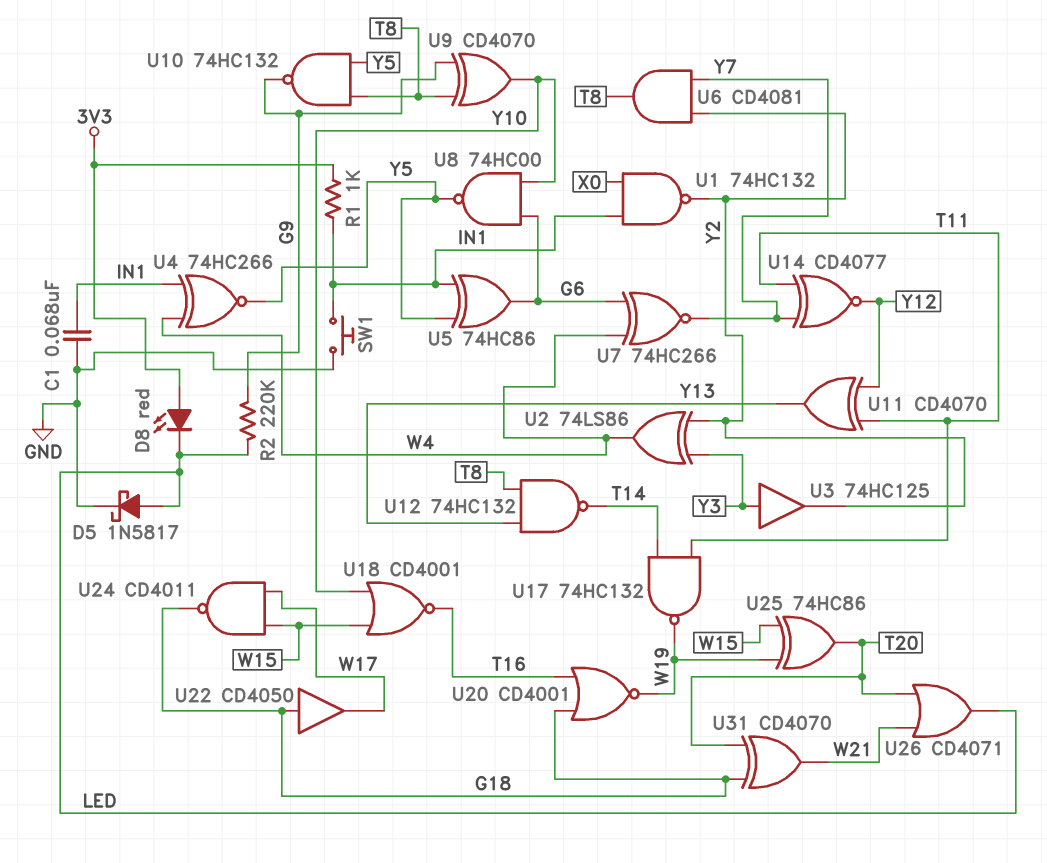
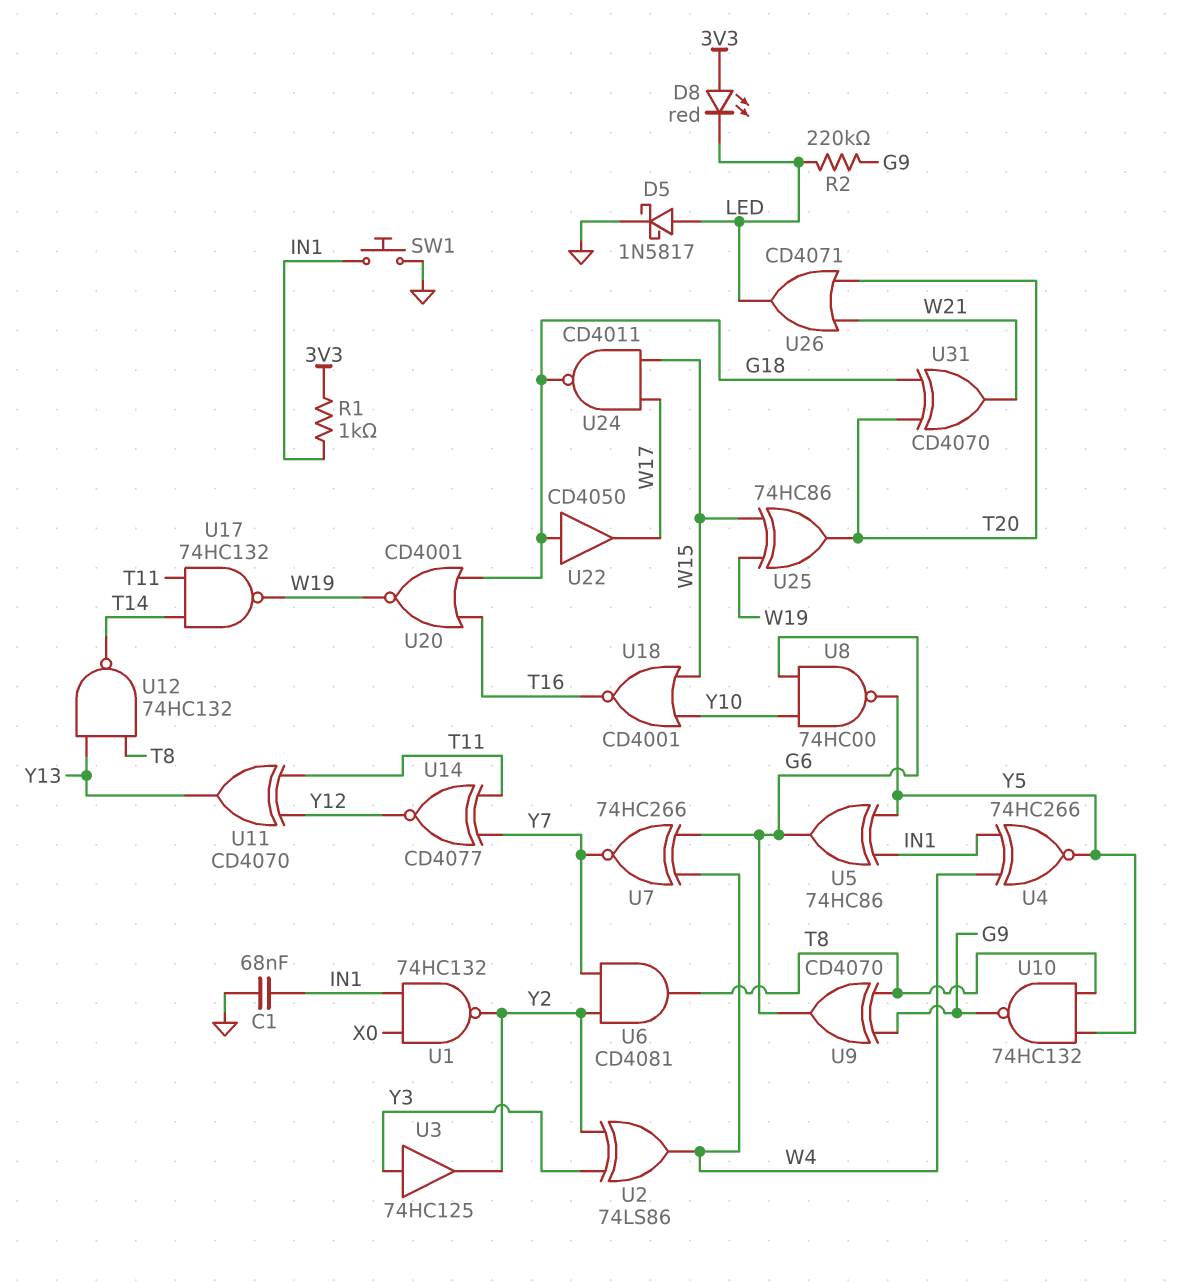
U9: XOR CD4070 (in G9, in T8, out Y10) -> XOR CD4070 (in G9, in T8, out G6)

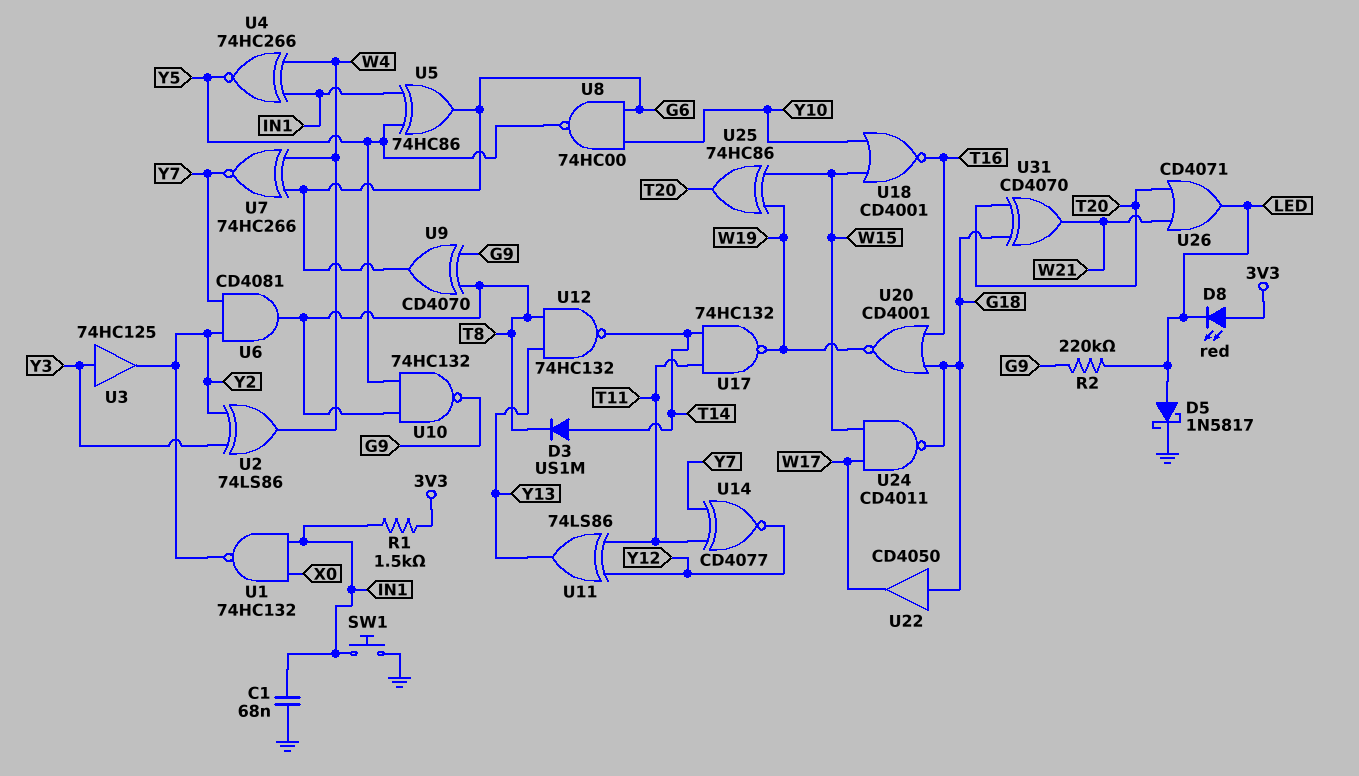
D3: none -> diode US1M (A T14, K T8)
R1: 1k (3V3, IN1) -> 1.5k (3V3, IN1)
U11: XOR CD4070 (in T11, in Y12, out Y13) -> XOR 74LS86 (in T11, in Y12, out Y13)

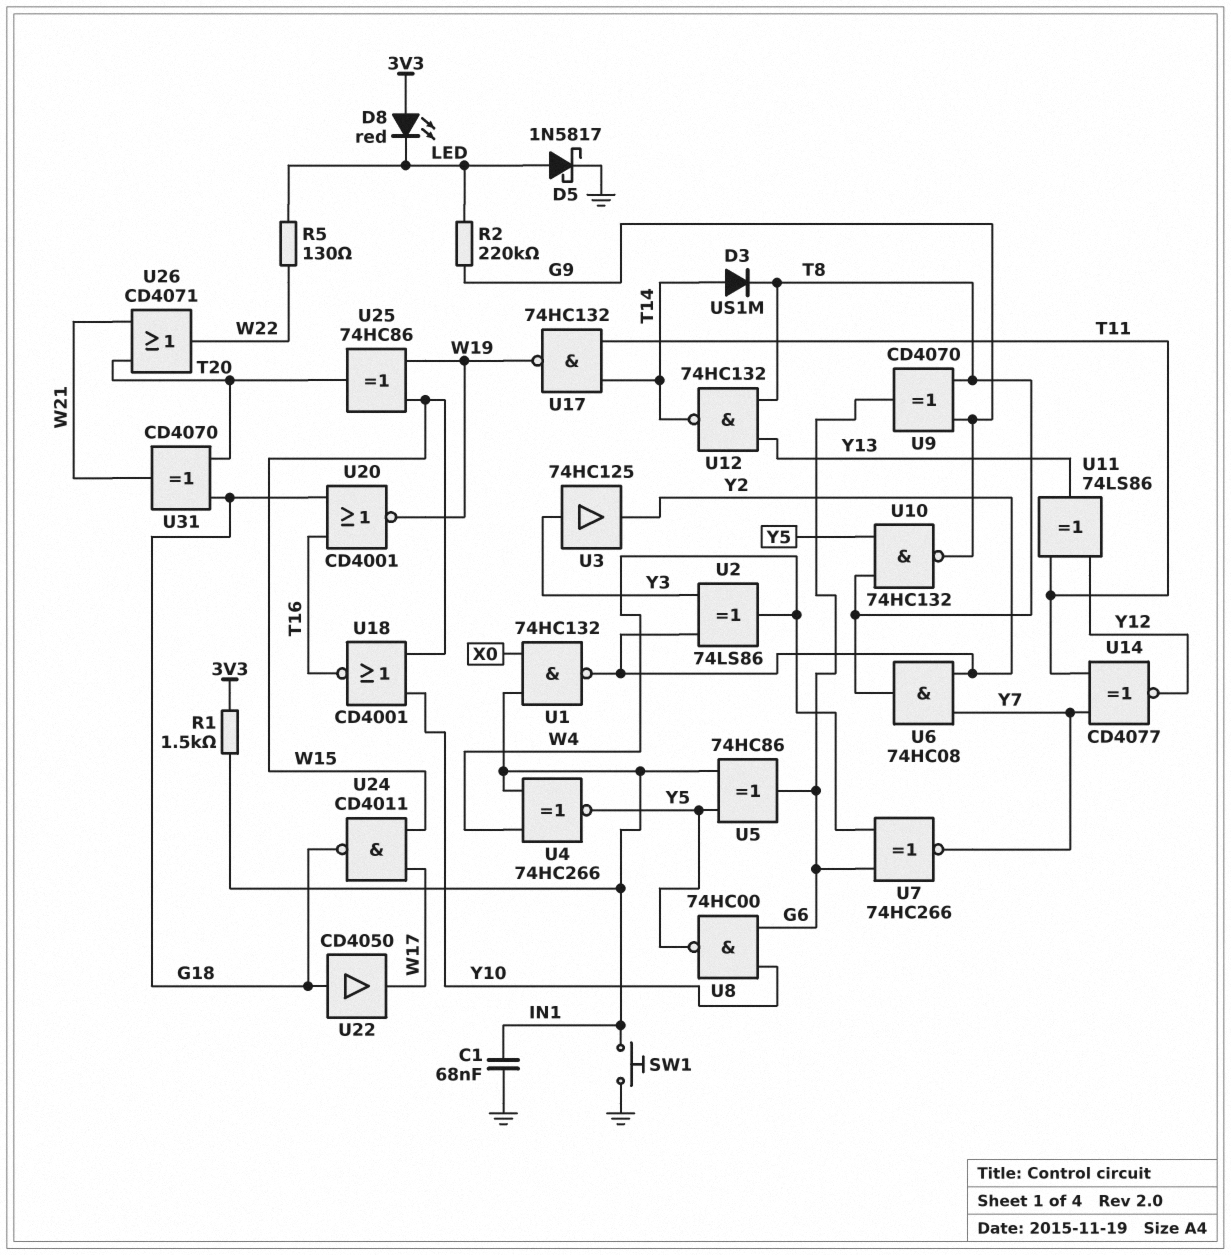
R5: none -> 130 (LED, W22)
U6: AND CD4081 (in Y2, in Y7, out T8) -> AND 74HC08 (in Y2, in Y7, out T8)
U26: OR CD4071 (in T20, in W21, out LED) -> OR CD4071 (in T20, in W21, out W22)

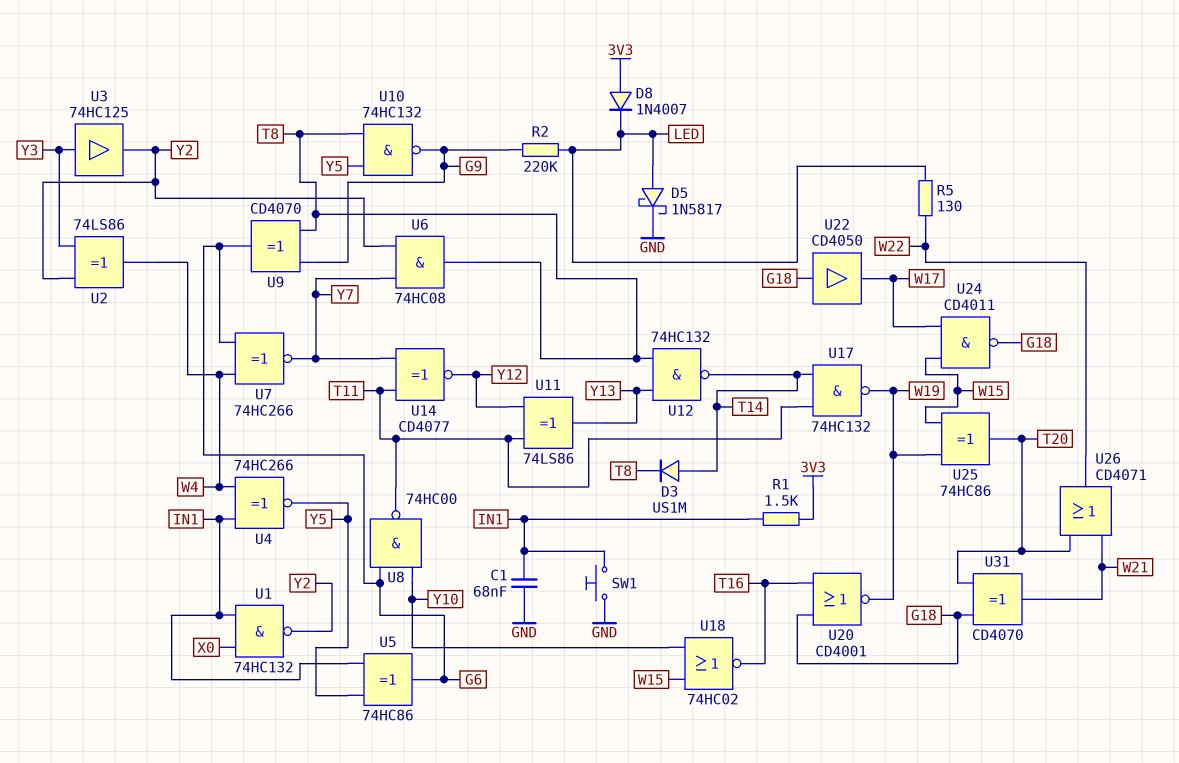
D8: LED red (A 3V3, K LED) -> diode 1N4007 (A 3V3, K LED)
U8: NAND 74HC00 (in G6, in Y10, out Y5) -> NAND 74HC00 (in G6, in Y10, out T11)
U18: NOR CD4001 (in W15, in Y10, out T16) -> NOR 74HC02 (in W15, in Y10, out T16)

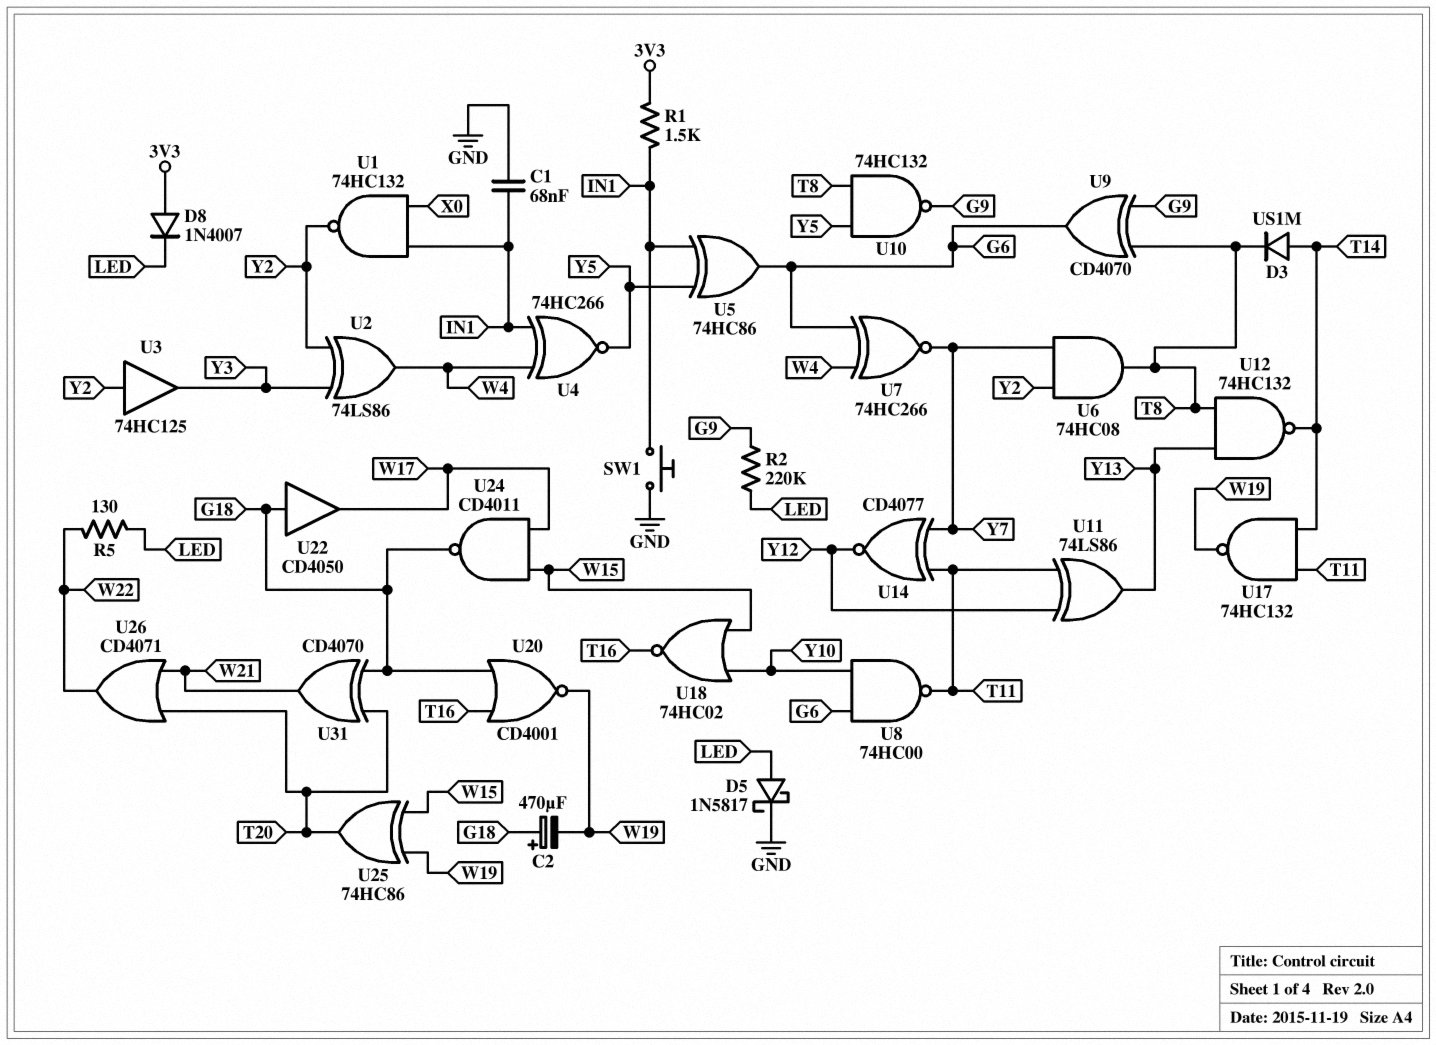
C2: none -> 470uF (plus G18, minus W19)
U3: buffer 74HC125 (in Y3, out Y2) -> buffer 74HC125 (in Y2, out Y3)

